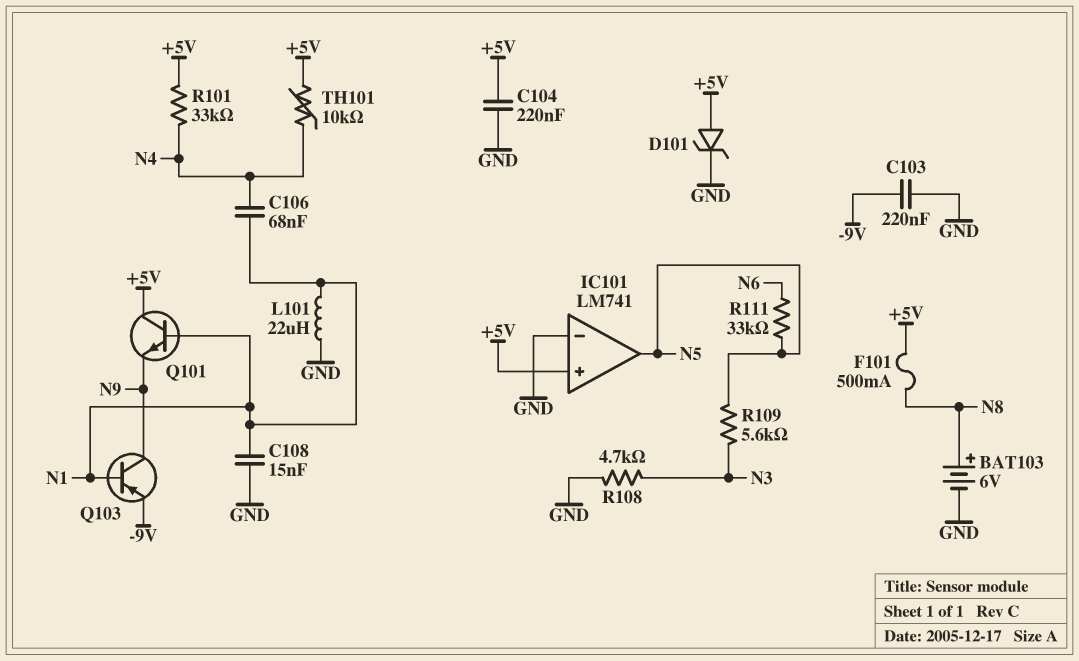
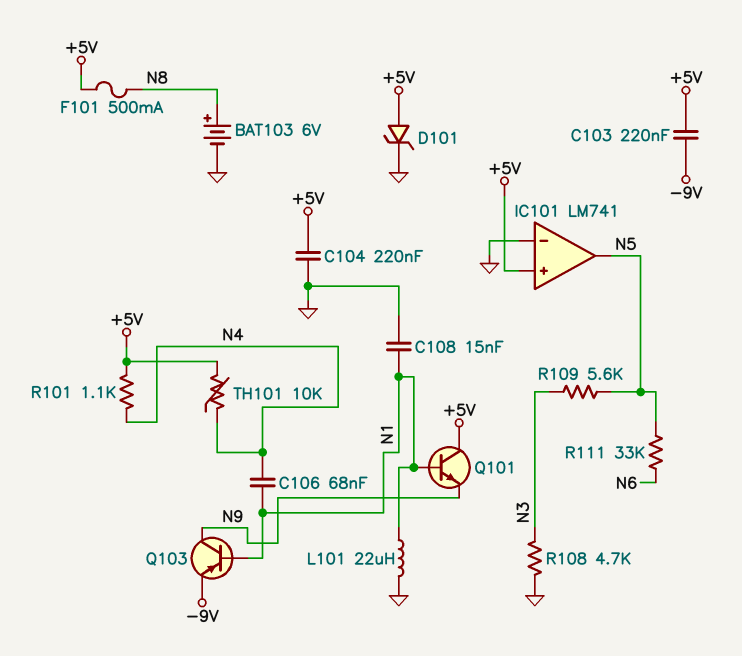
C103: 220nF (-9V, GND) -> 220nF (+5V, -9V)
R101: 33k (+5V, N4) -> 1.1k (+5V, N4)

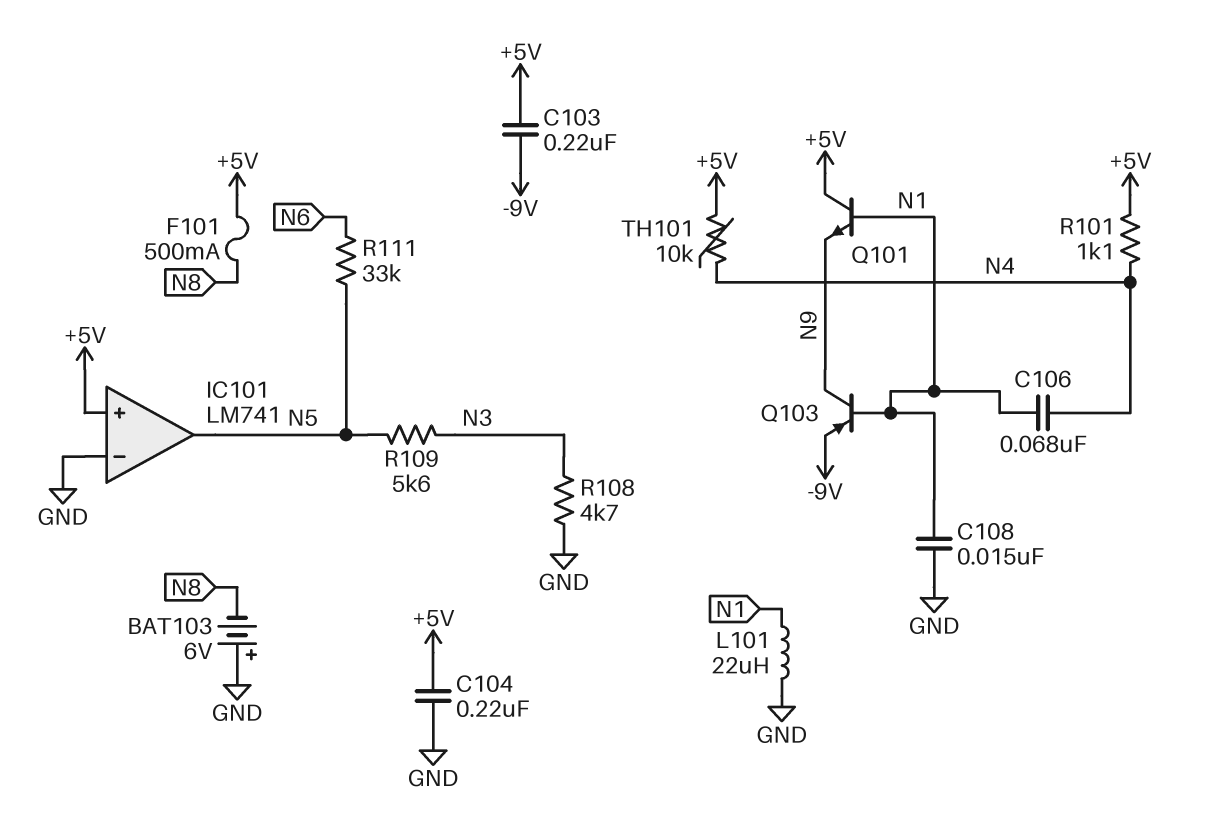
BAT103: 6V (plus N8, minus GND) -> 6V (plus GND, minus N8)
D101: zener (A +5V, K GND) -> none

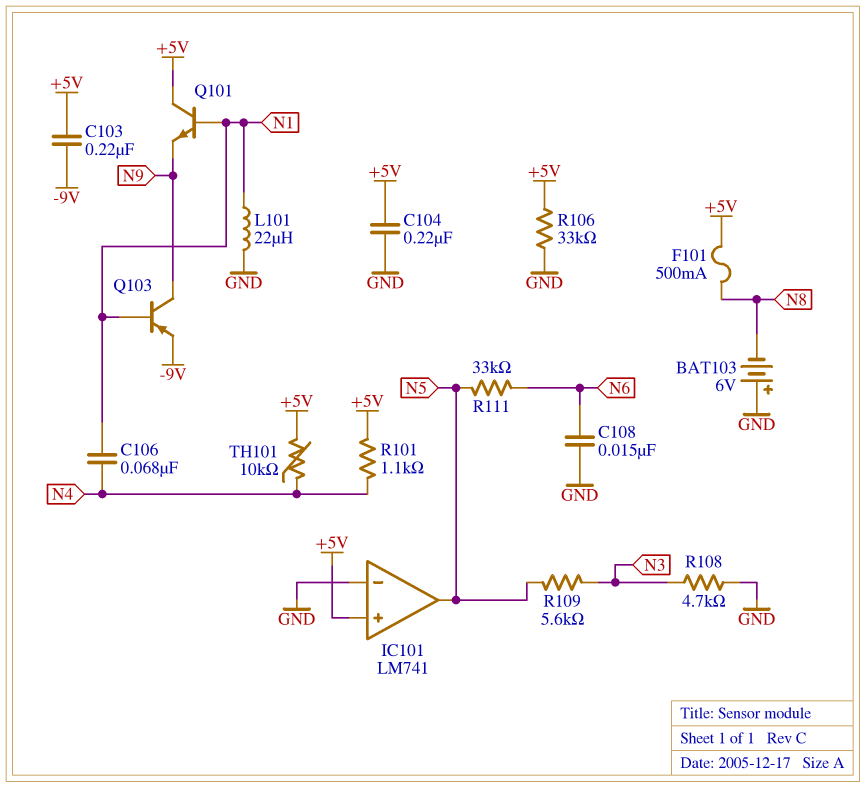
C108: 15nF (GND, N1) -> 15nF (GND, N6)
R106: none -> 33k (+5V, GND)

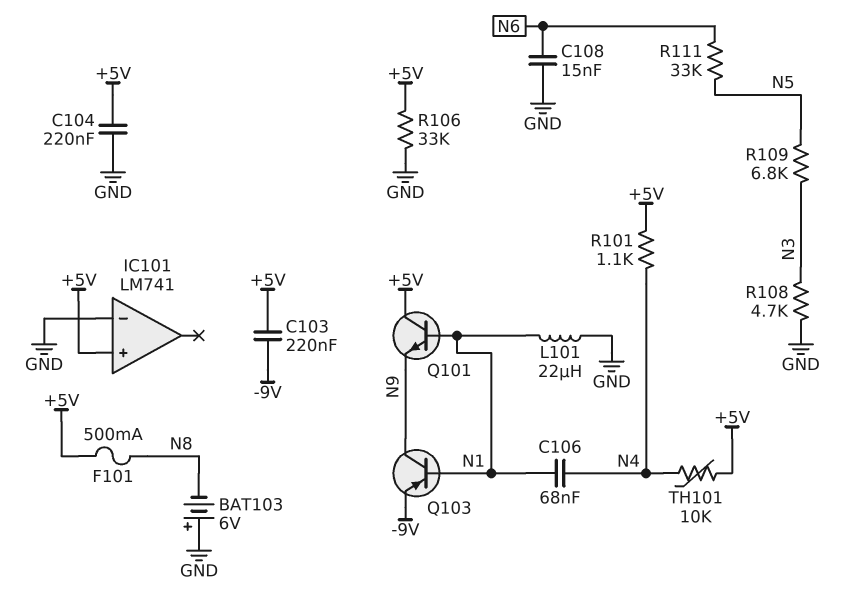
IC101 pin out: N5 -> none
R109: 5.6k (N3, N5) -> 6.8k (N3, N5)

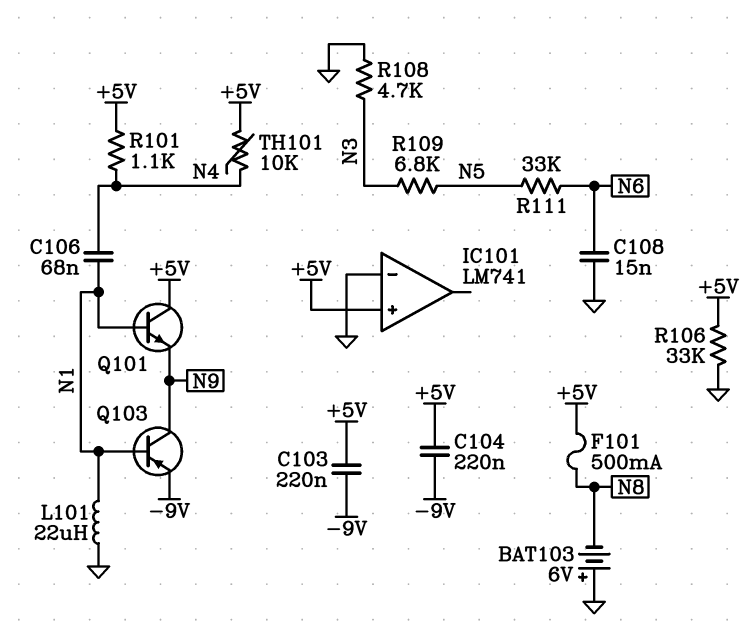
C104: 220nF (+5V, GND) -> 220nF (+5V, -9V)

